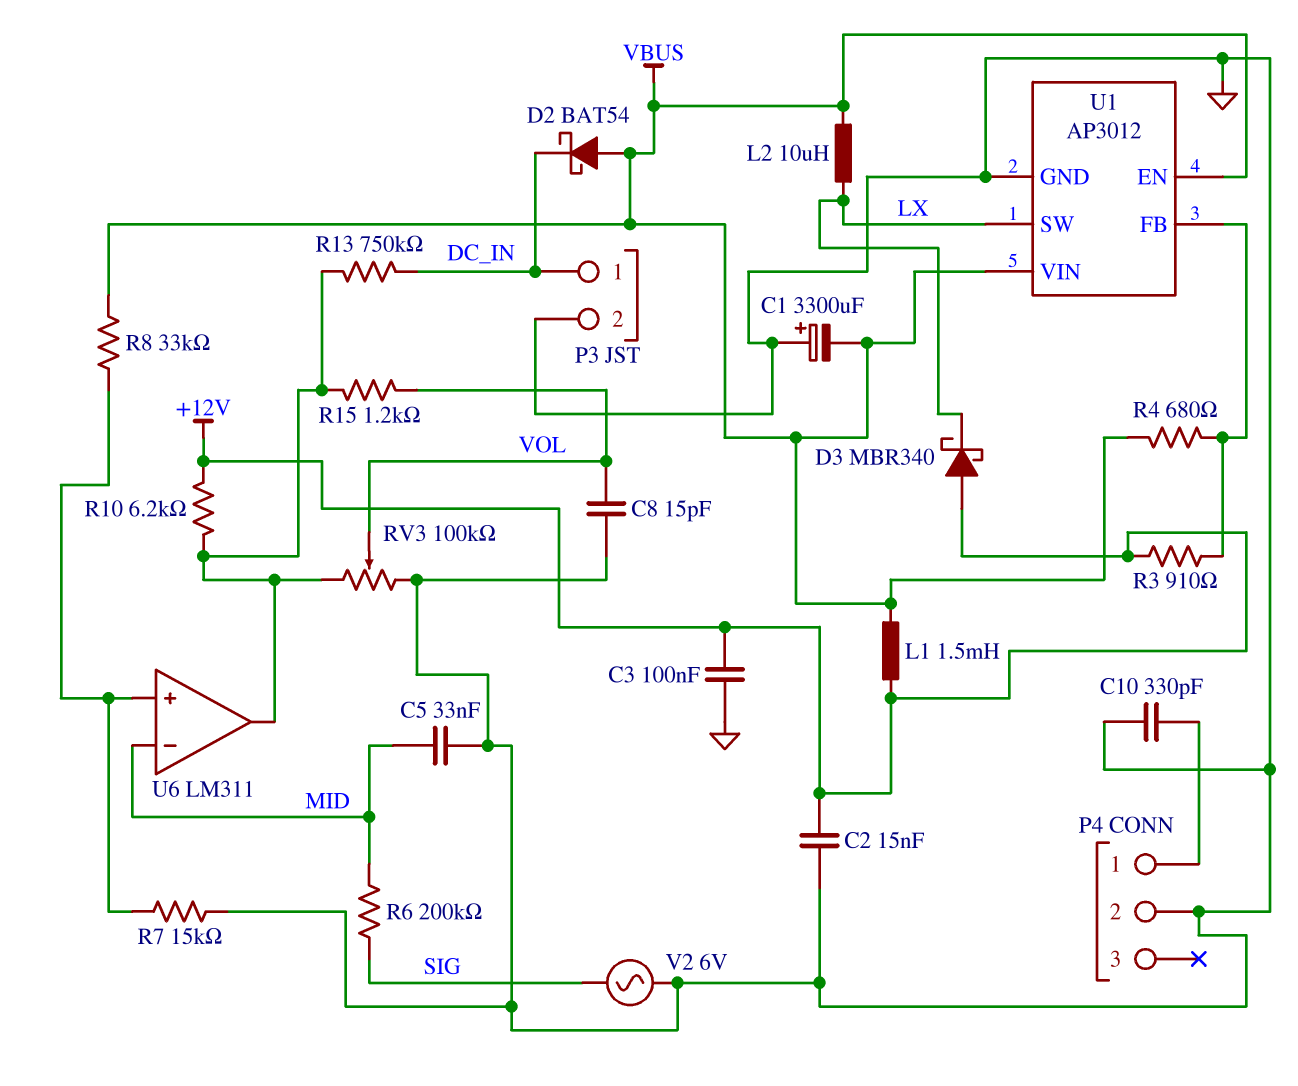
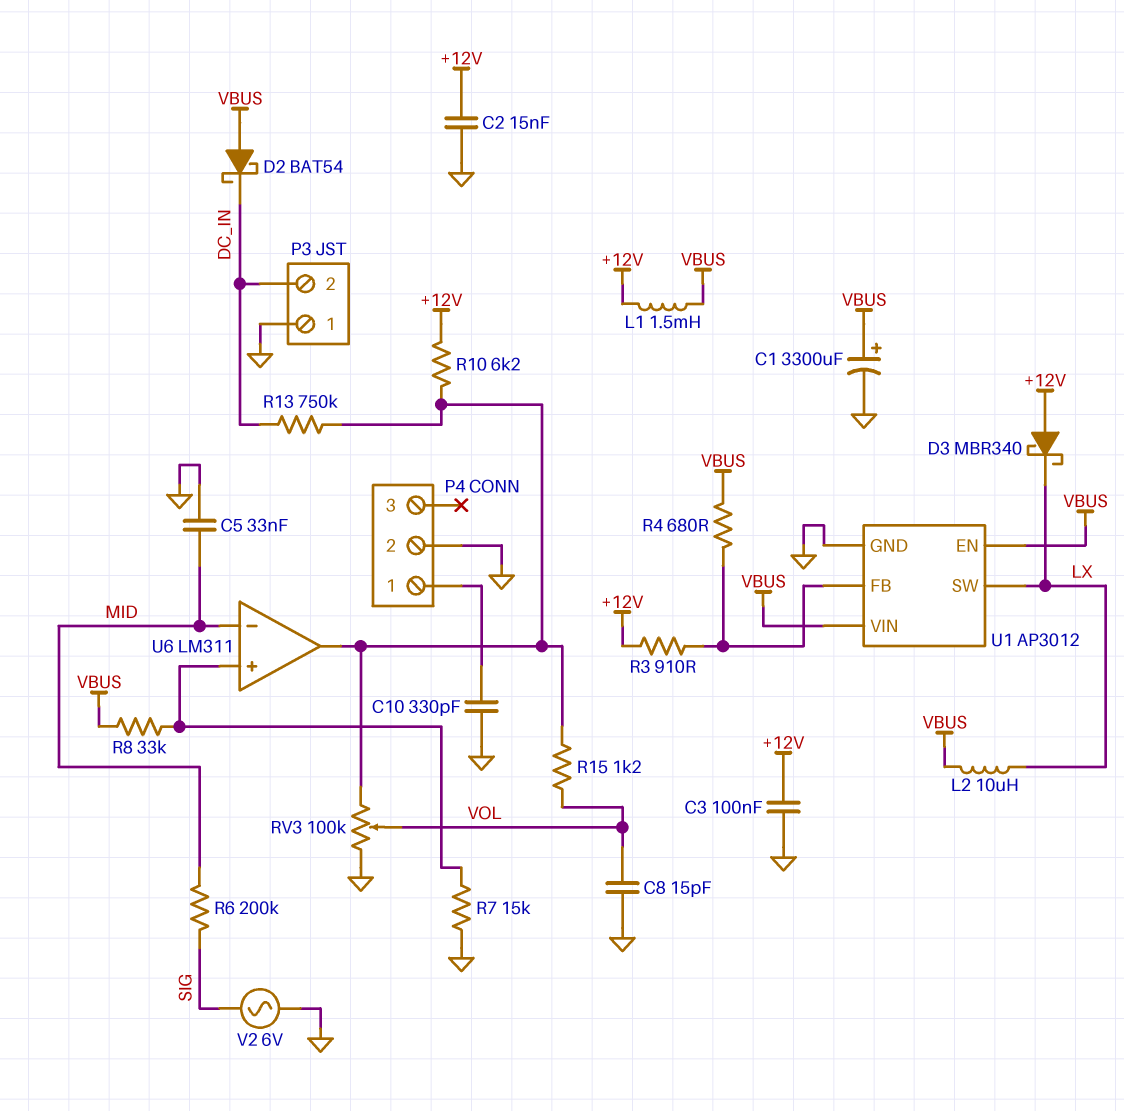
C1: 3300uF (plus GND, minus VBUS) -> 3300uF (plus VBUS, minus GND)
P3 pin 1: DC_IN -> GND
P3 pin 2: GND -> DC_IN

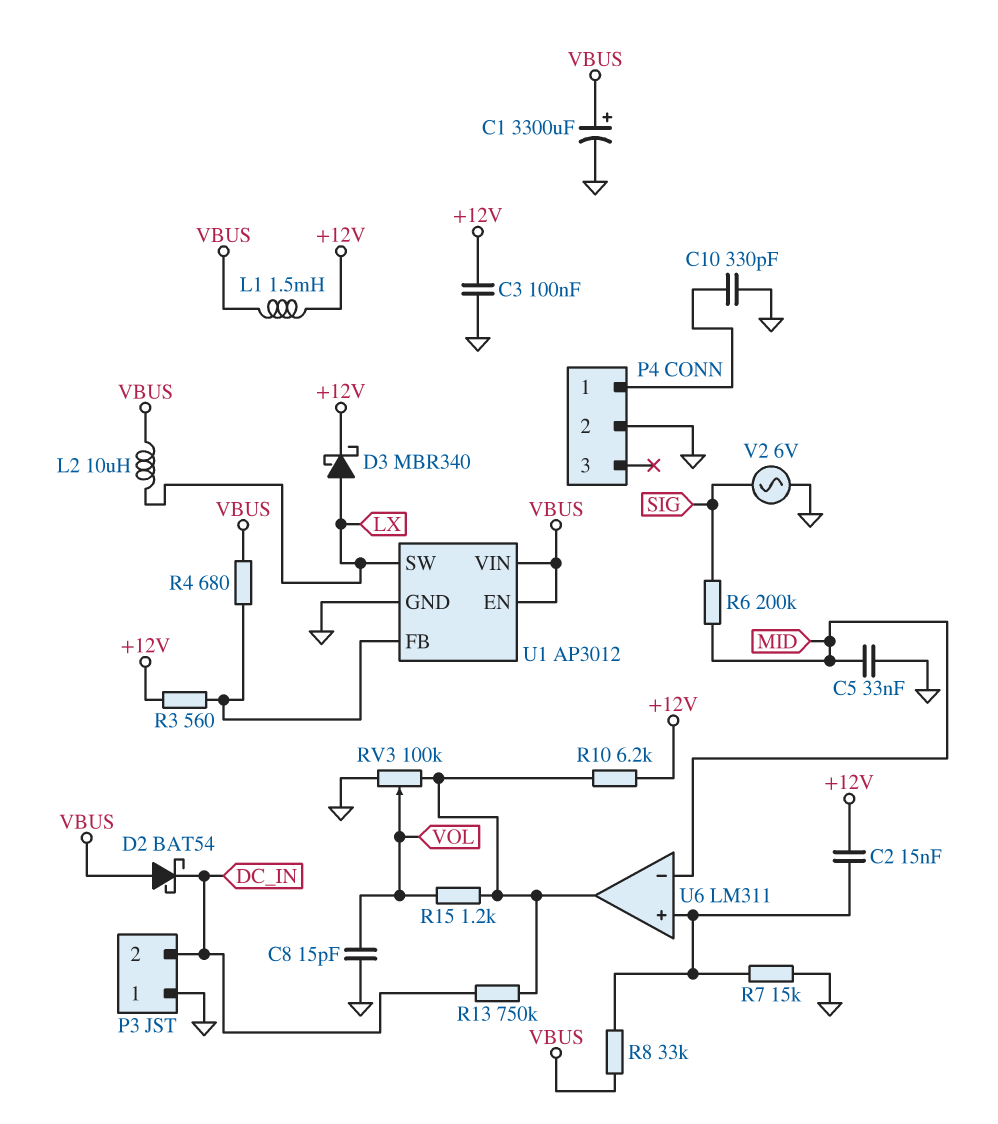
C2: 15nF (+12V, GND) -> 15nF (+12V, U6/in+)
D3: schottky MBR340 (A +12V, K LX) -> schottky MBR340 (A LX, K +12V)
R3: 910 (+12V, U1/FB) -> 560 (+12V, U1/FB)

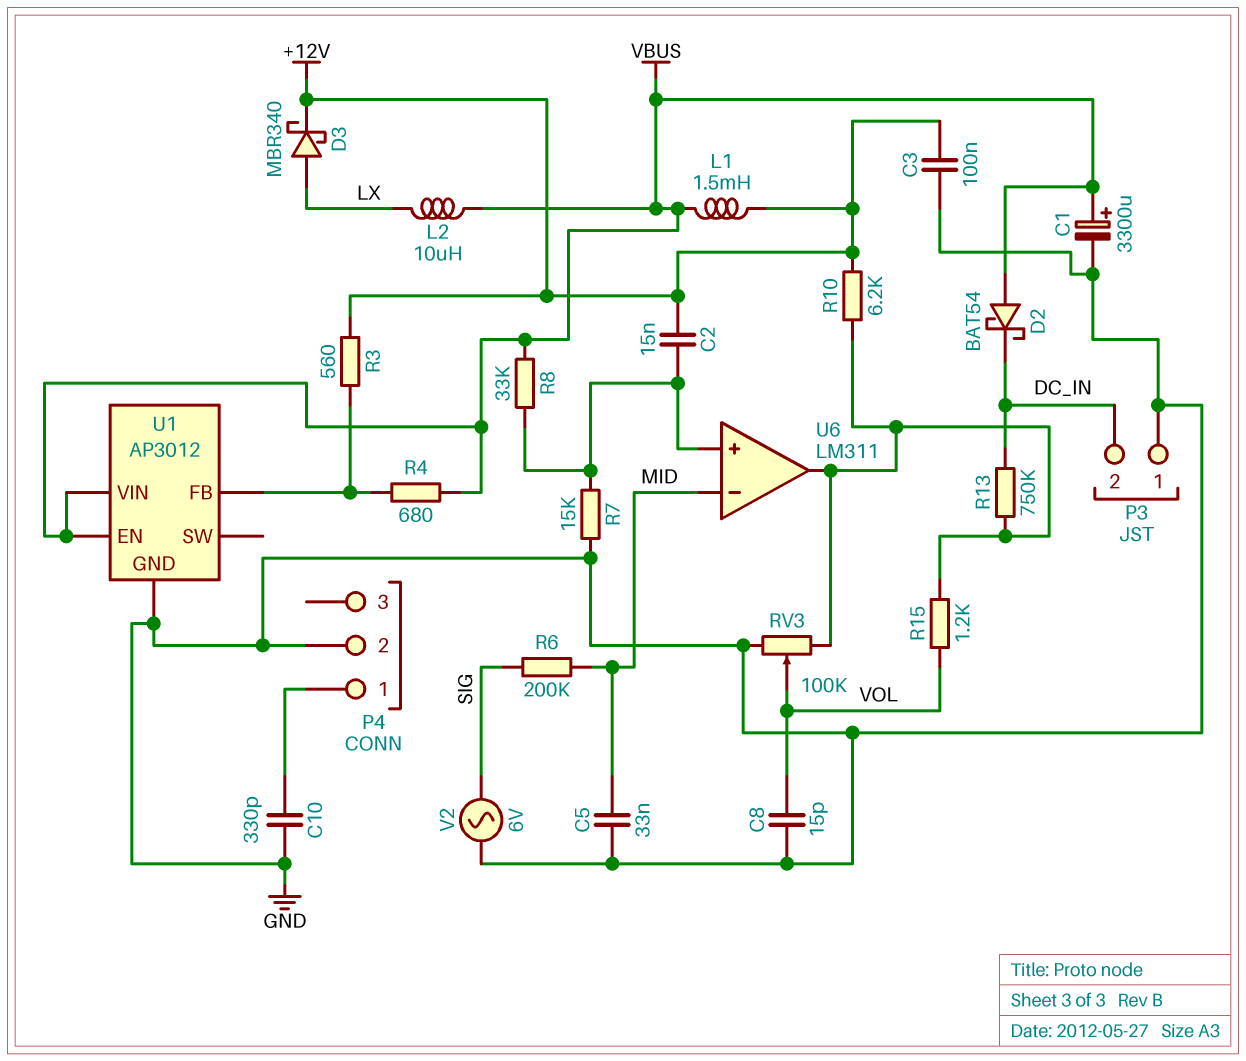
U1 pin SW: LX -> none

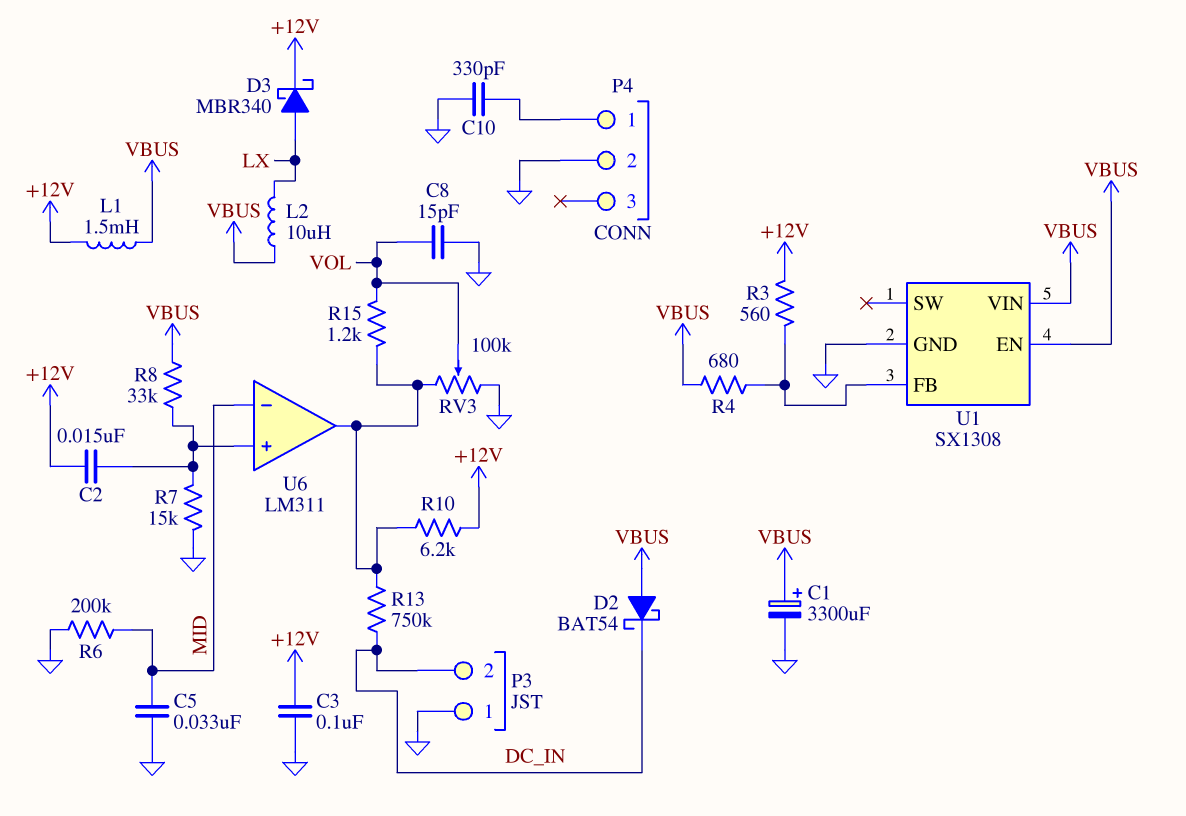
R6: 200k (MID, SIG) -> 200k (GND, MID)
U1: AP3012 -> SX1308
V2: AC 6V (GND, SIG) -> none

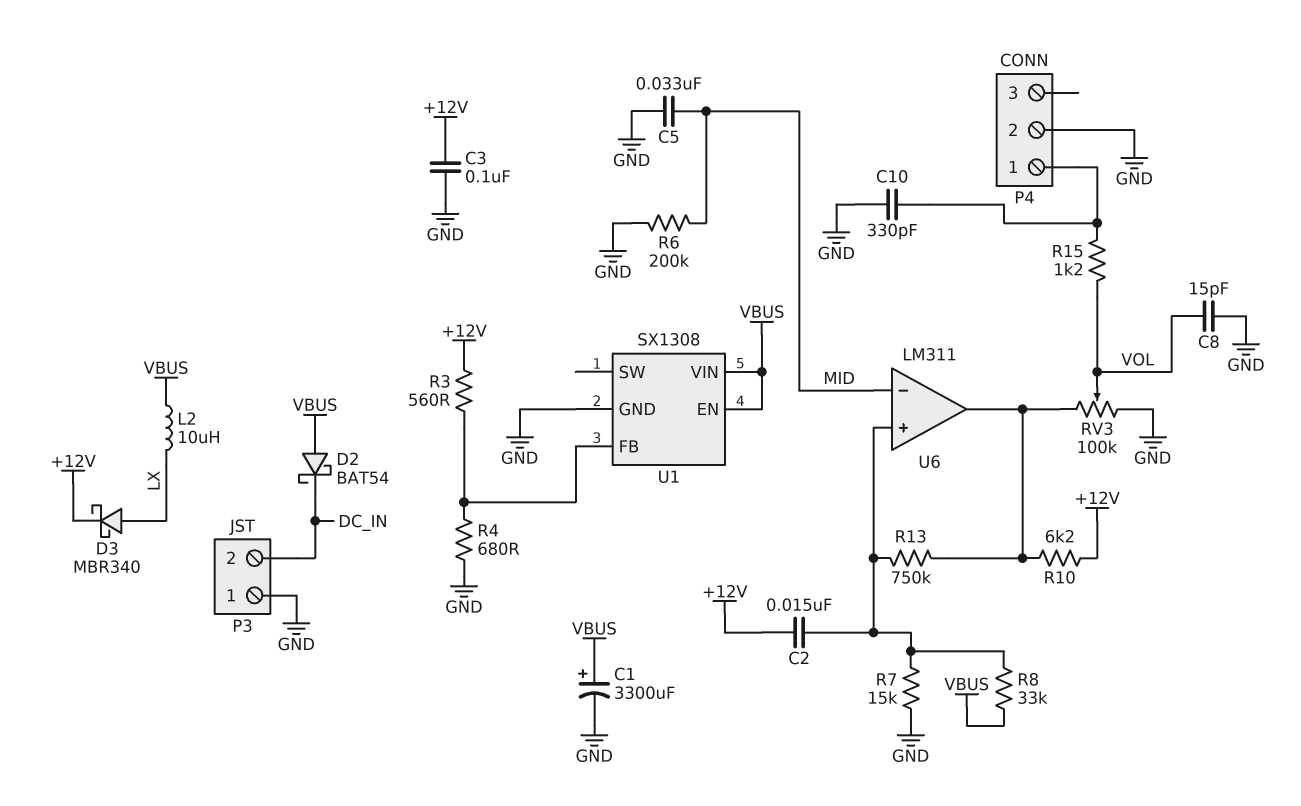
L1: 1.5mH (+12V, VBUS) -> none
R4: 680 (U1/FB, VBUS) -> 680 (GND, U1/FB)
R13: 750k (DC_IN, U6/out) -> 750k (U6/in+, U6/out)
R15: 1.2k (U6/out, VOL) -> 1.2k (P4/1, VOL)

